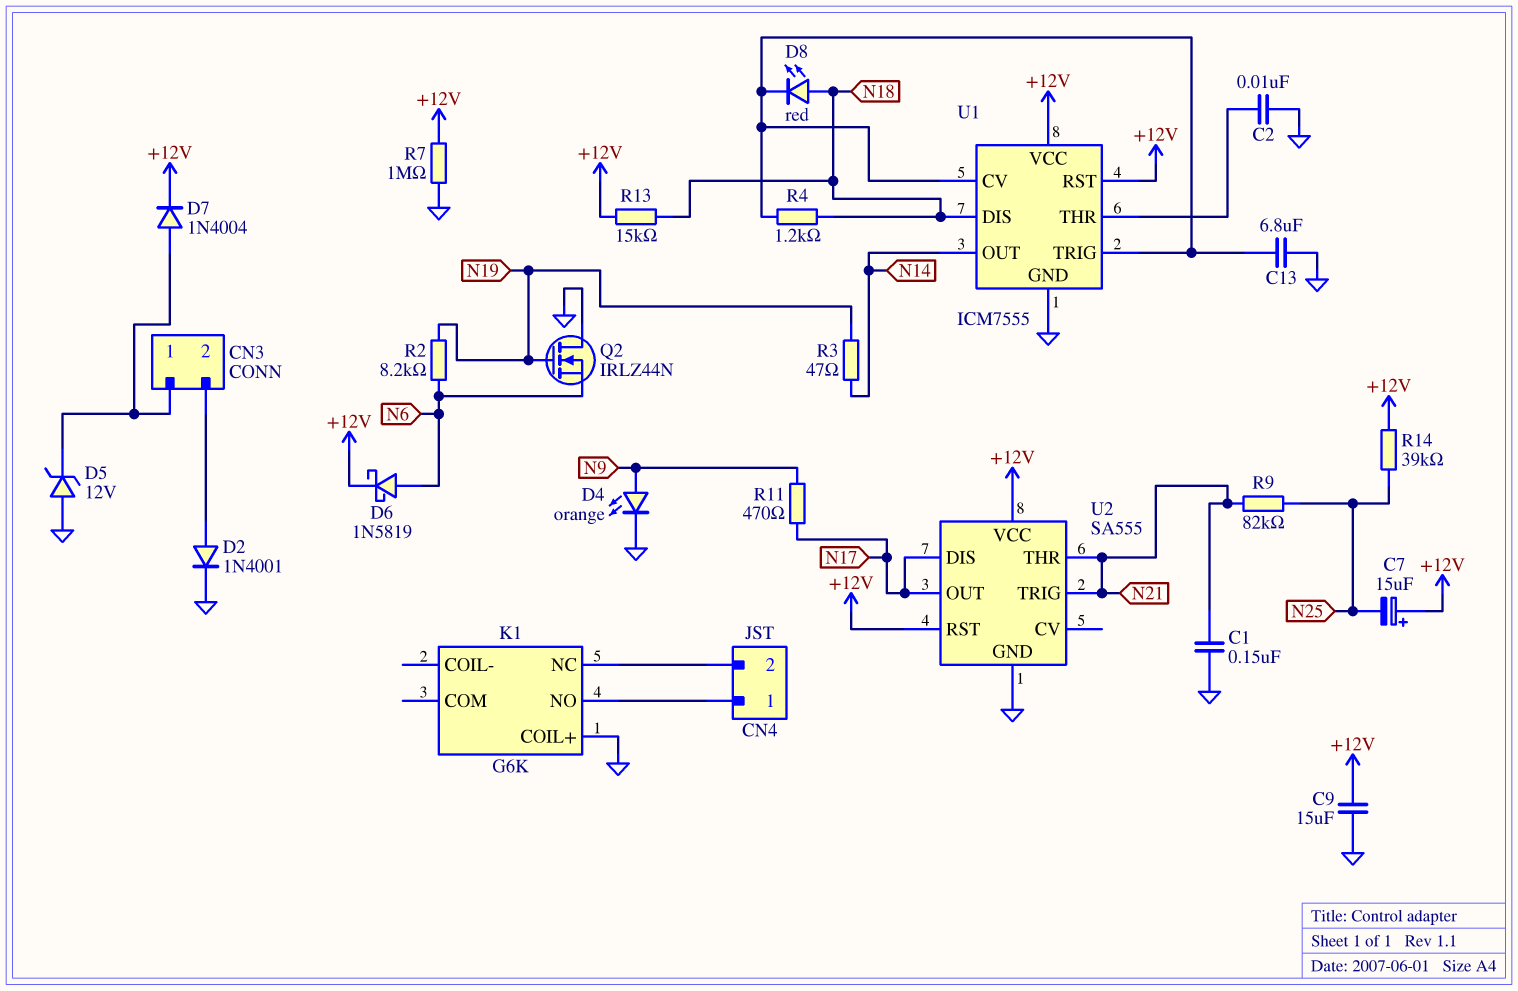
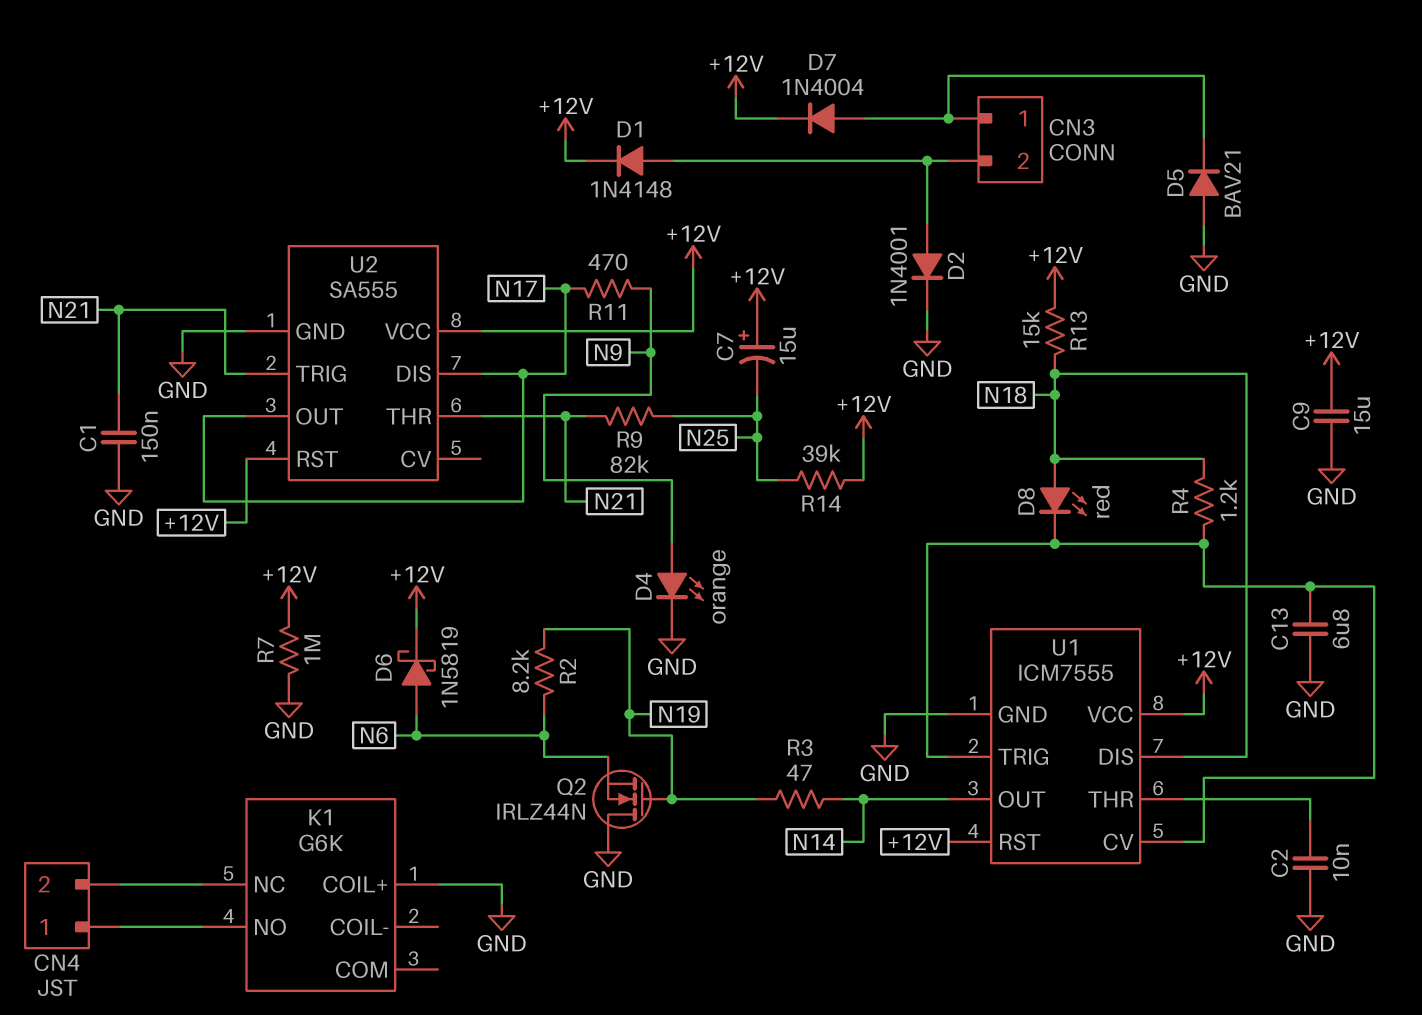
D1: none -> diode 1N4148 (A CN3/2, K +12V)
D5: zener 12V (A GND, K CN3/1) -> diode BAV21 (A GND, K CN3/1)

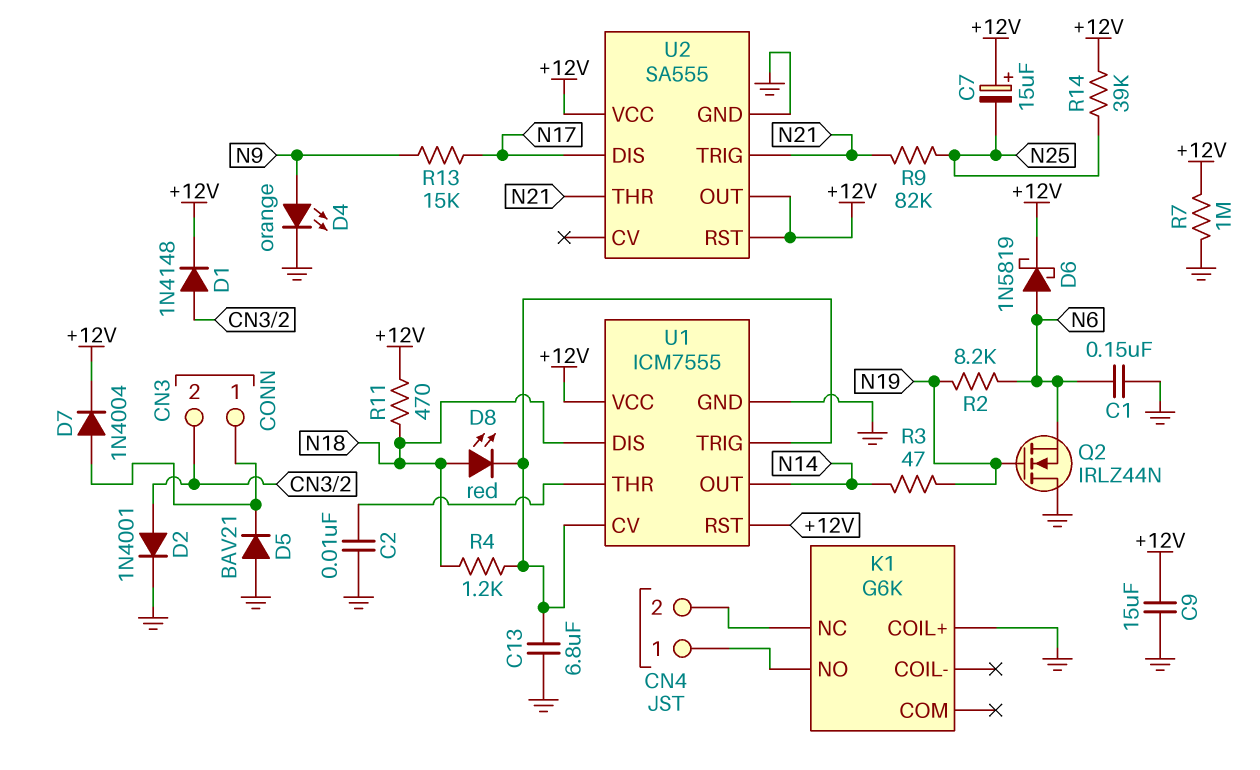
C1: 150nF (GND, N21) -> 150nF (GND, N6)
R11: 470 (N9, N17) -> 470 (+12V, N18)
R13: 15k (+12V, N18) -> 15k (N9, N17)
U2 pin OUT: N17 -> +12V

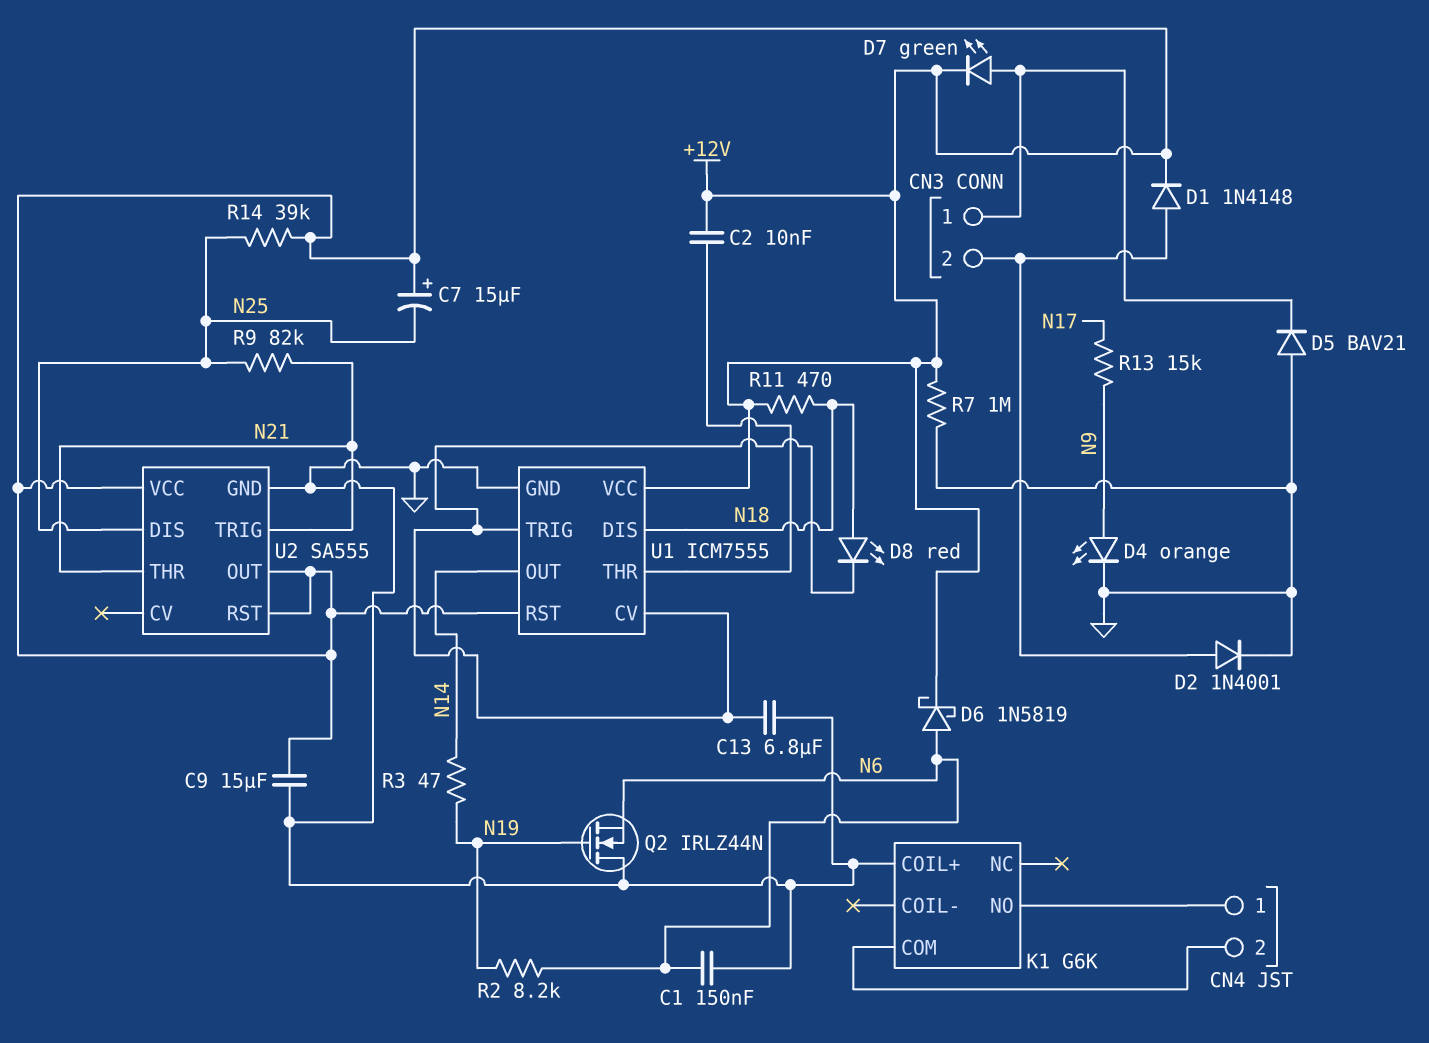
C2: 10nF (GND, U1/THR) -> 10nF (+12V, U1/THR)
D7: diode 1N4004 (A CN3/1, K +12V) -> LED green (A CN3/1, K +12V)
K1 pin COM: none -> CN4/2
K1 pin NC: CN4/2 -> none
R4: 1.2k (N18, U1/CV) -> none
U2 pin DIS: N17 -> N25

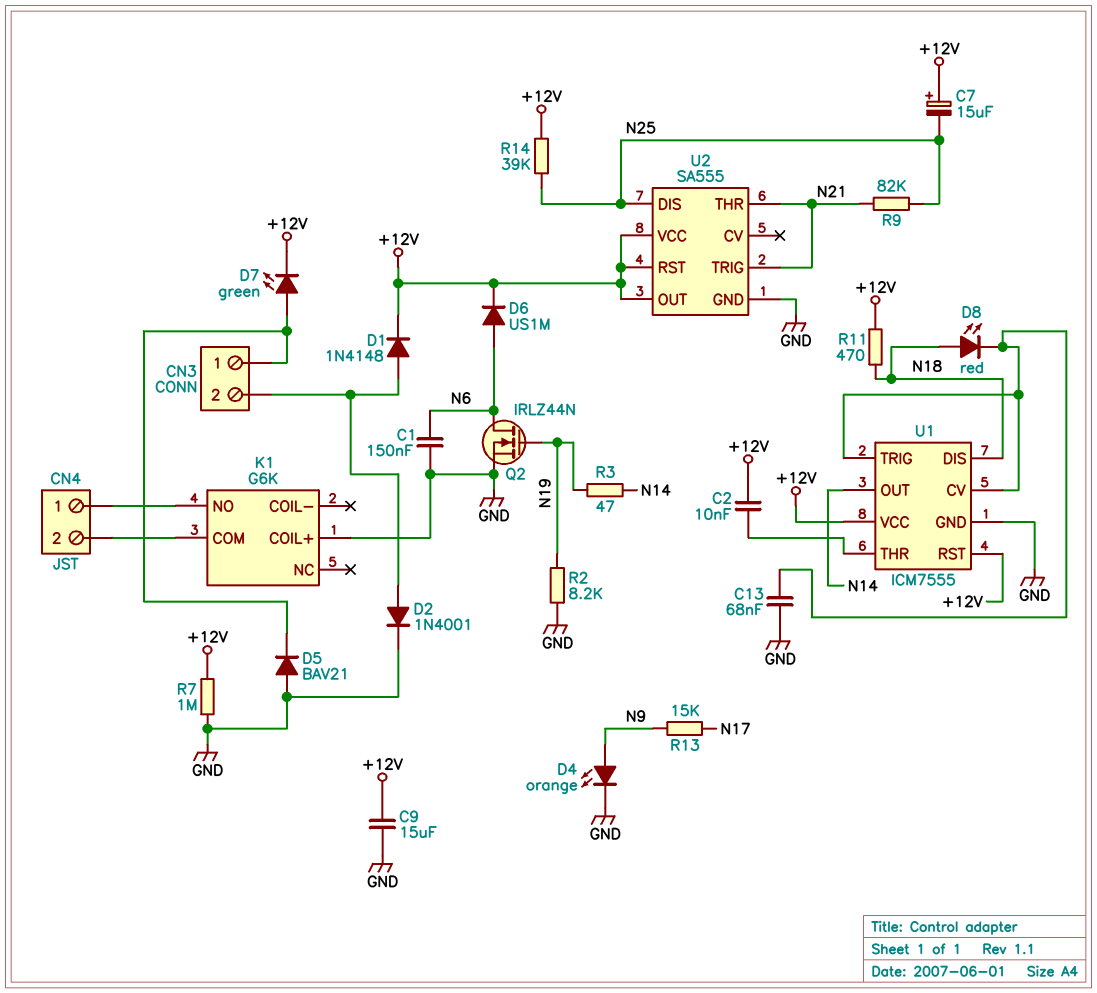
C13: 6.8uF (GND, U1/CV) -> 68nF (GND, U1/CV)
D6: schottky 1N5819 (A N6, K +12V) -> diode US1M (A N6, K +12V)
Q2: NMOS IRLZ44N (G N19, D GND, S N6) -> NMOS IRLZ44N (G N19, D N6, S GND)
R2: 8.2k (N6, N19) -> 8.2k (GND, N19)

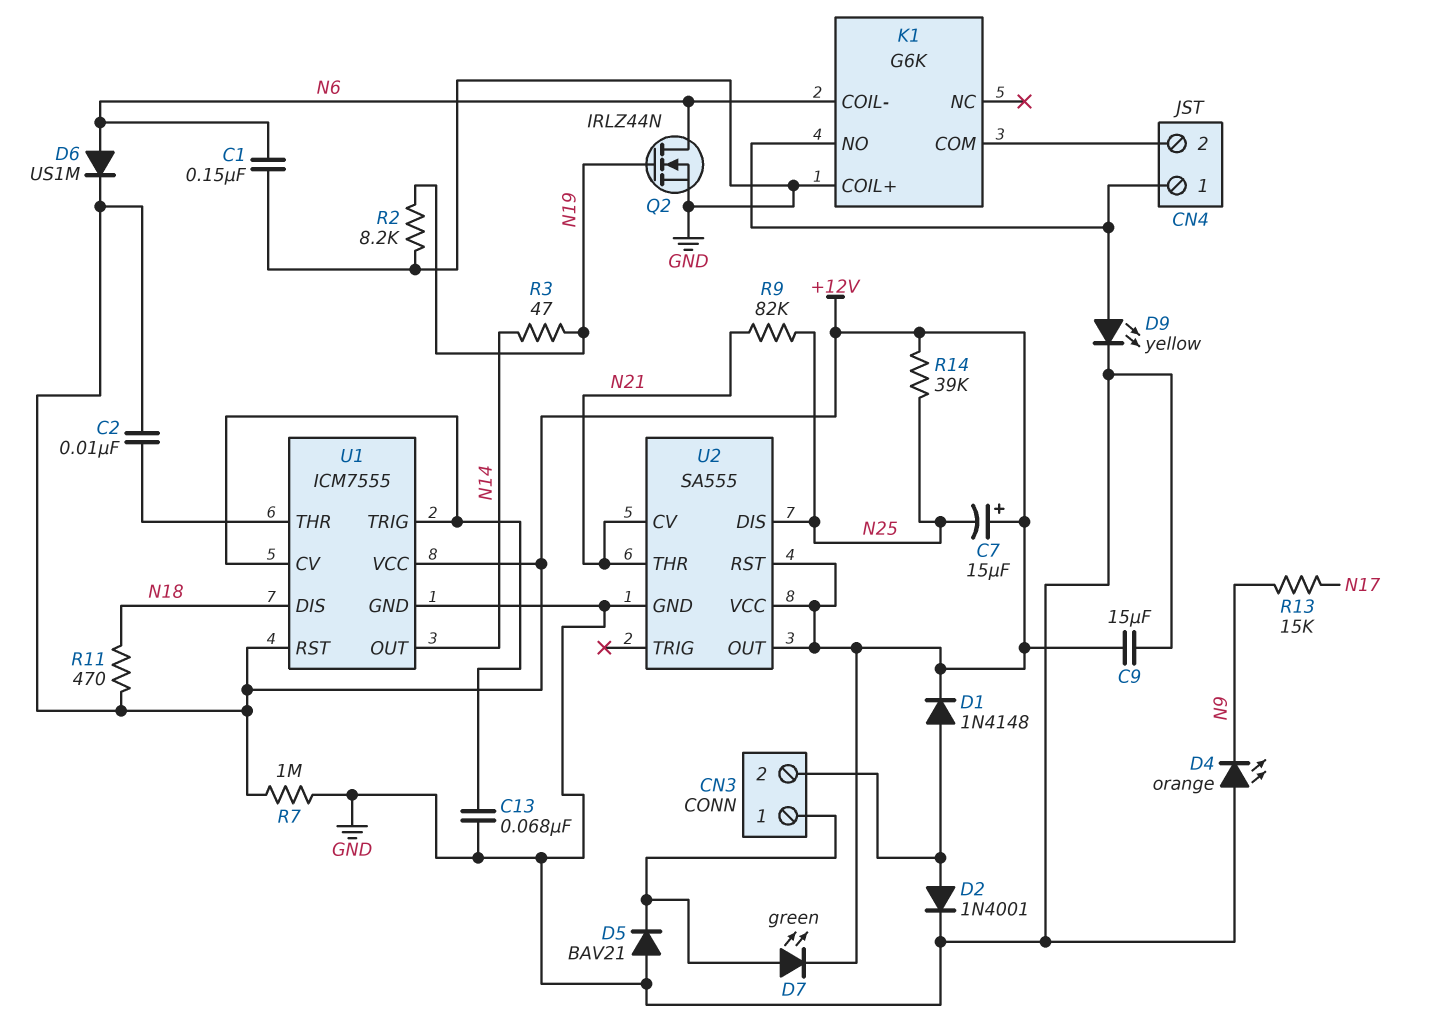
D4: LED orange (A N9, K GND) -> LED orange (A GND, K N9)
D8: LED red (A N18, K U1/CV) -> none
D9: none -> LED yellow (A CN4/1, K GND)
K1 pin COIL-: none -> N6
U2 pin CV: none -> N21
U2 pin TRIG: N21 -> none

